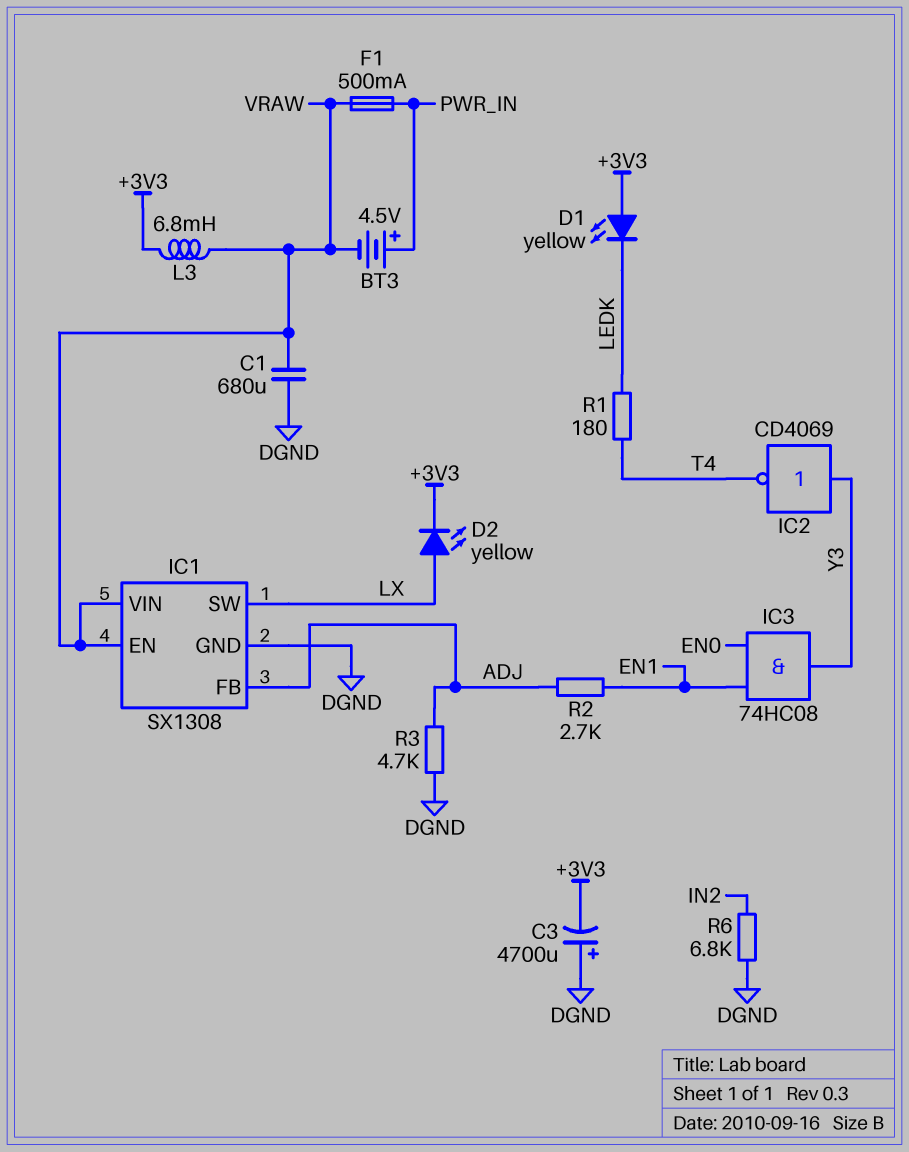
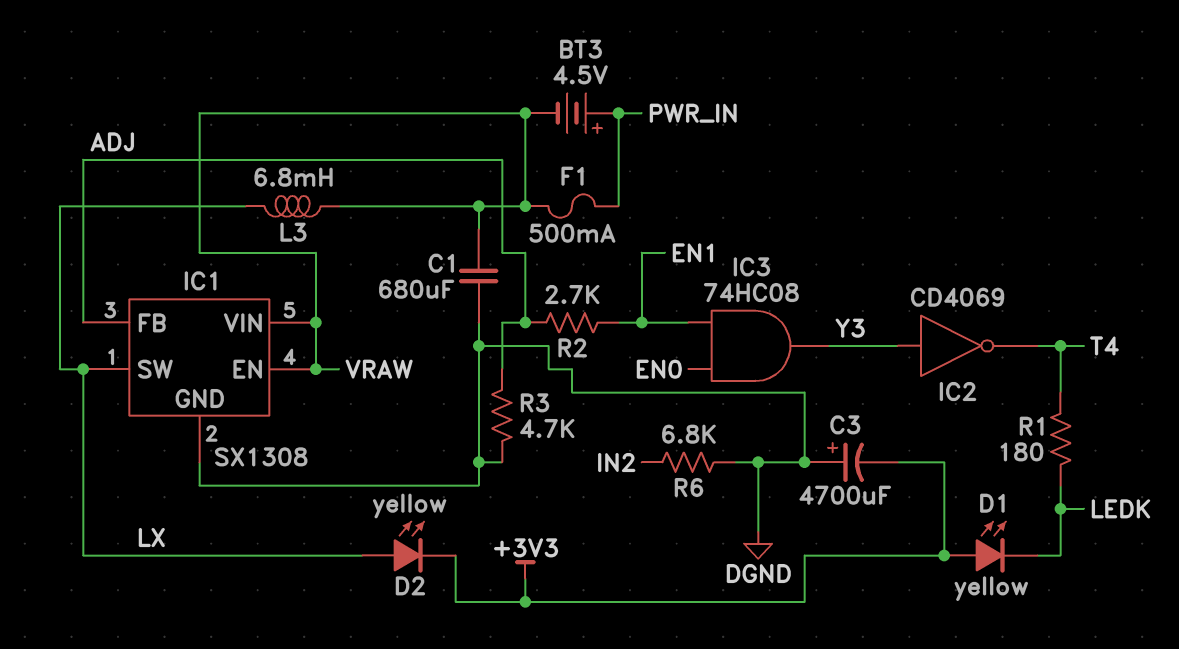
L3: 6.8mH (+3V3, VRAW) -> 6.8mH (LX, VRAW)

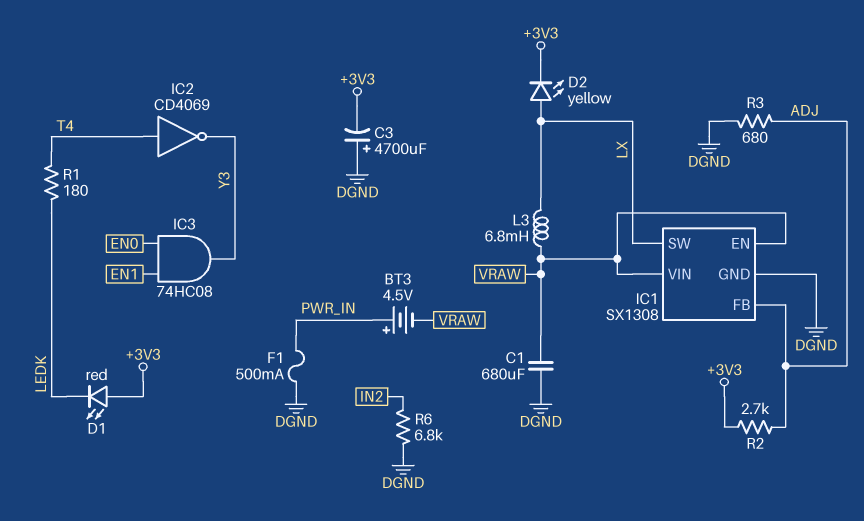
D1: LED yellow (A +3V3, K LEDK) -> LED red (A +3V3, K LEDK)
F1: 500mA (PWR_IN, VRAW) -> 500mA (DGND, PWR_IN)
IC2: NOT CD4069 (in Y3, out T4) -> NOT CD4069 (in T4, out Y3)
R2: 2.7k (ADJ, EN1) -> 2.7k (+3V3, ADJ)
R3: 4.7k (ADJ, DGND) -> 680 (ADJ, DGND)

